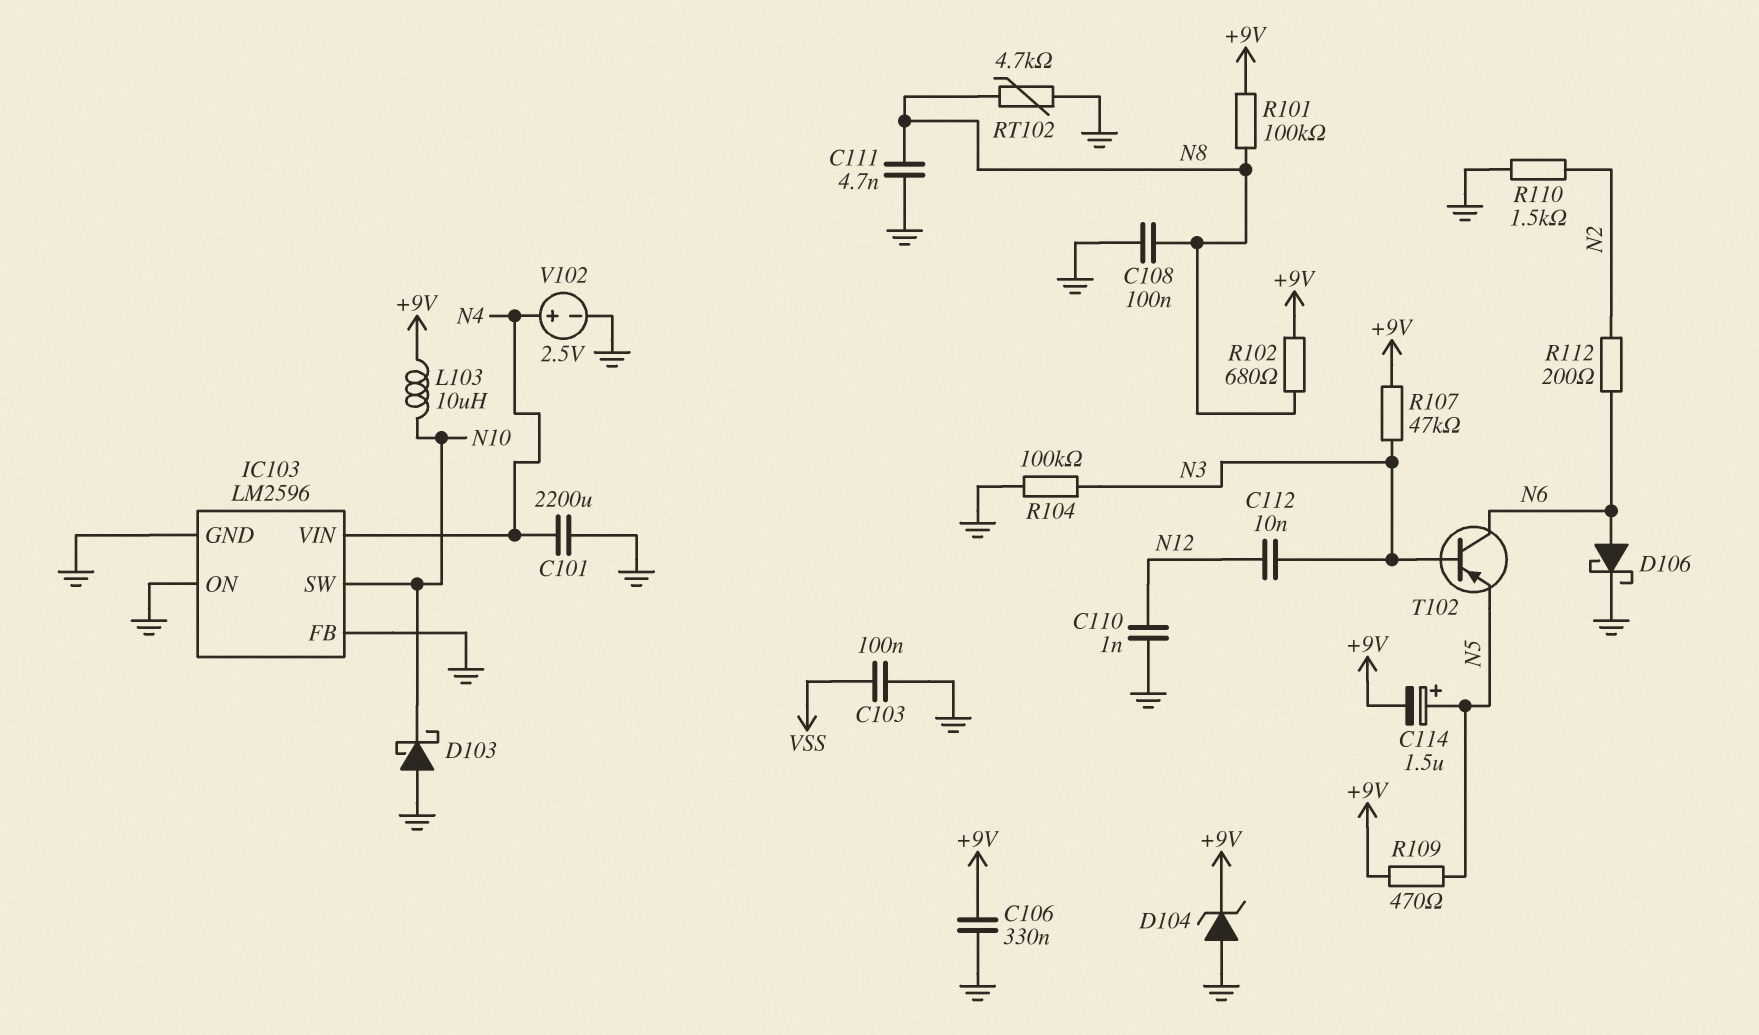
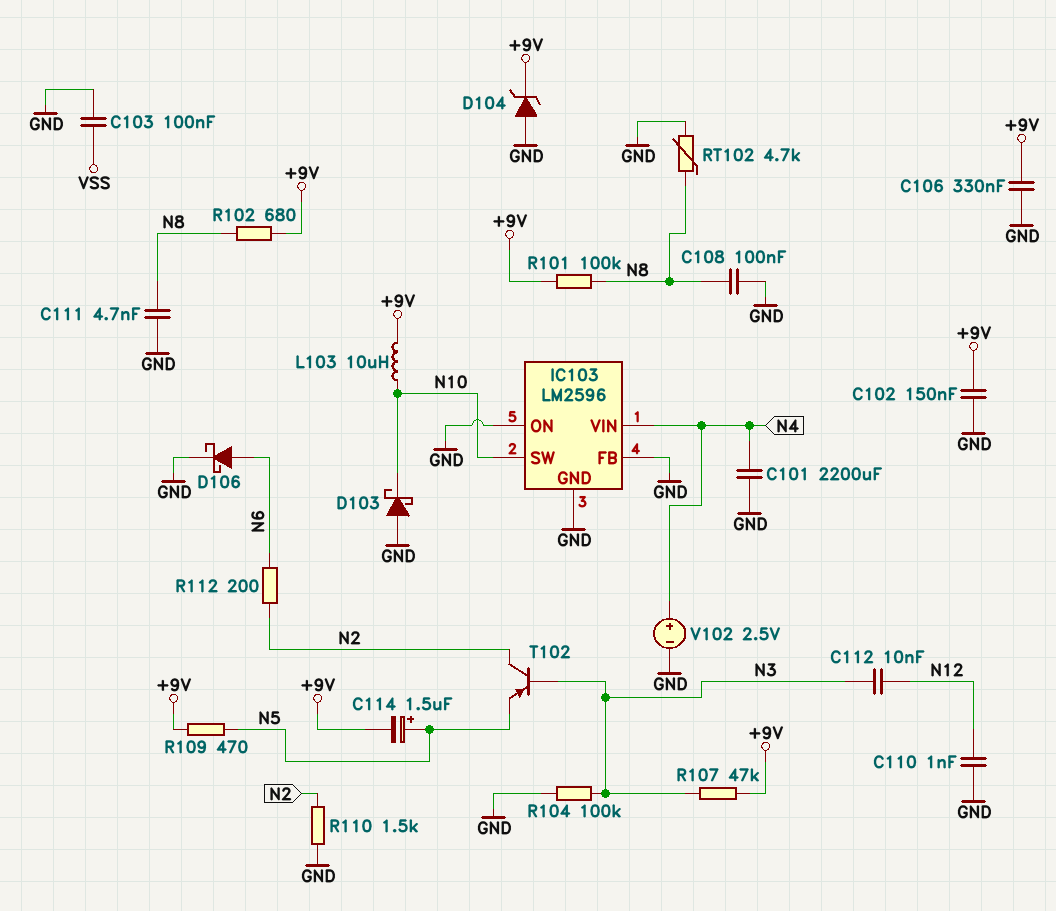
C102: none -> 150nF (+9V, GND)
T102: PNP (B N3, C N6, E N5) -> PNP (B N3, C N2, E N5)

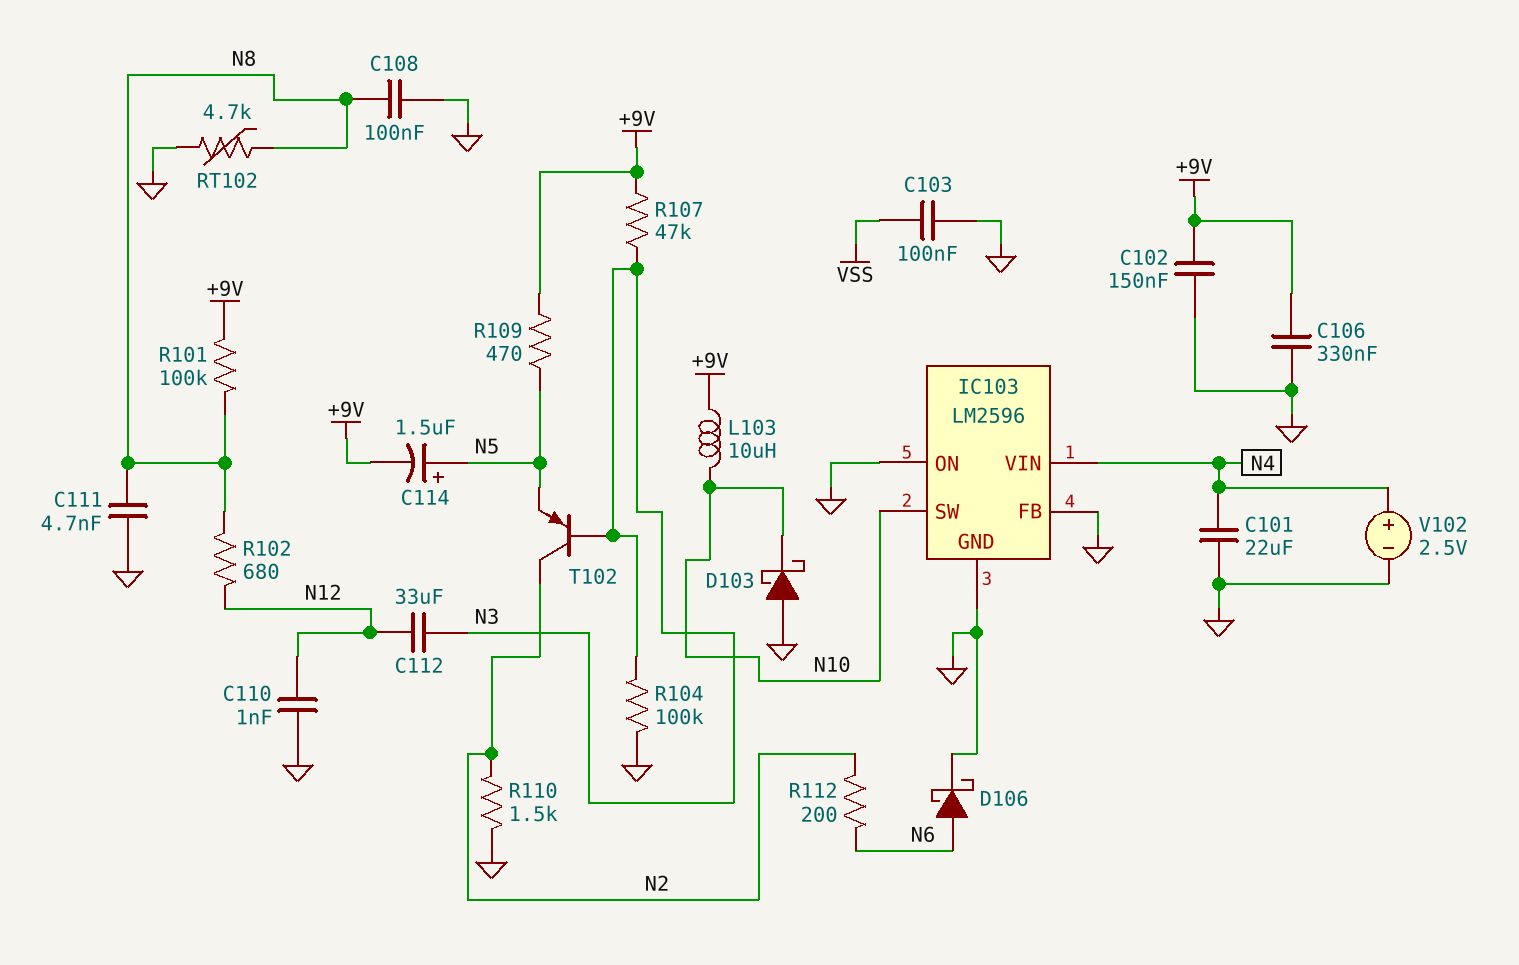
C101: 2200uF (GND, N4) -> 22uF (GND, N4)
C112: 10nF (N3, N12) -> 33uF (N3, N12)
D104: zener (A GND, K +9V) -> none
R102: 680 (+9V, N8) -> 680 (N8, N12)

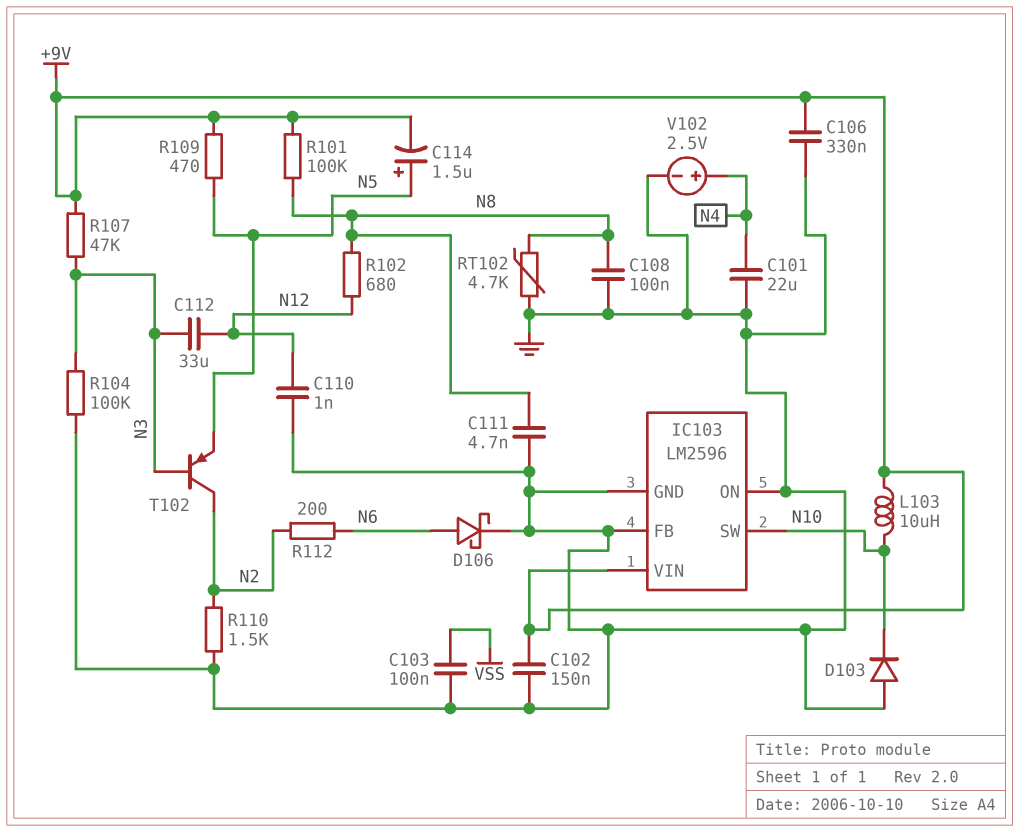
D103: schottky (A GND, K N10) -> diode (A GND, K N10)
IC103 pin VIN: N4 -> +9V

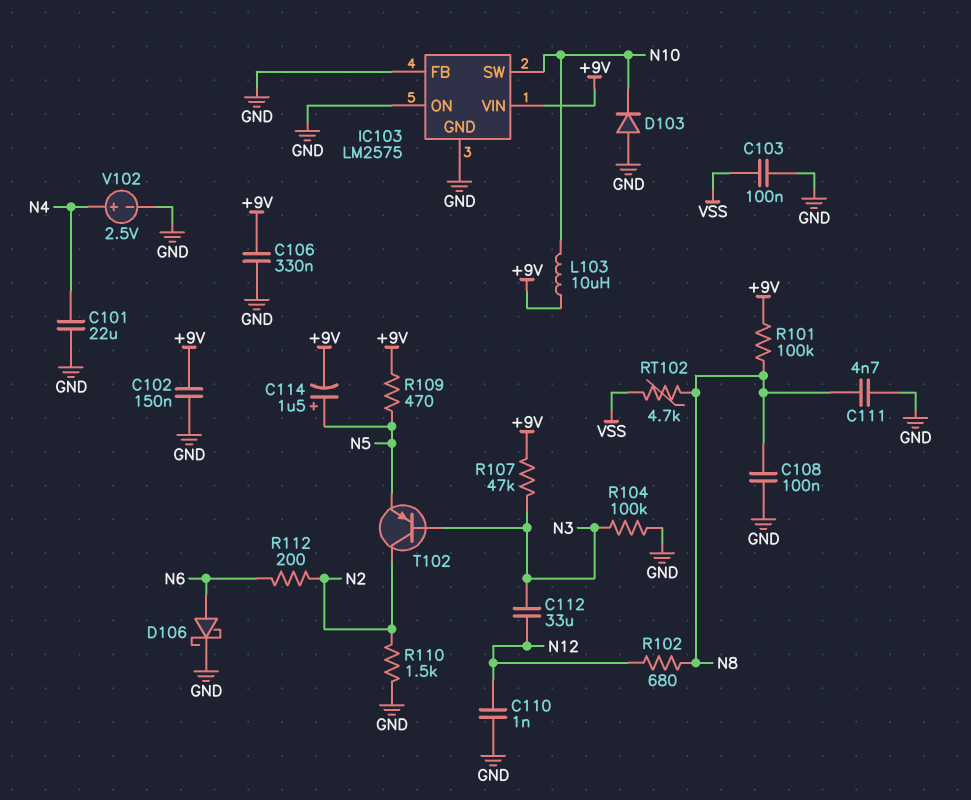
IC103: LM2596 -> LM2575
RT102: 4.7k (GND, N8) -> 4.7k (N8, VSS)

